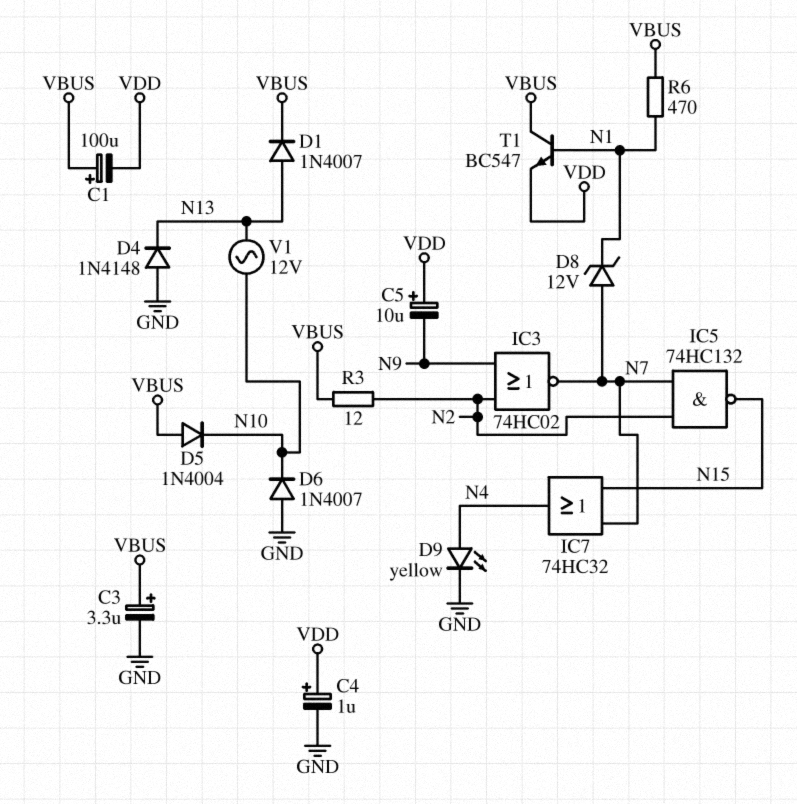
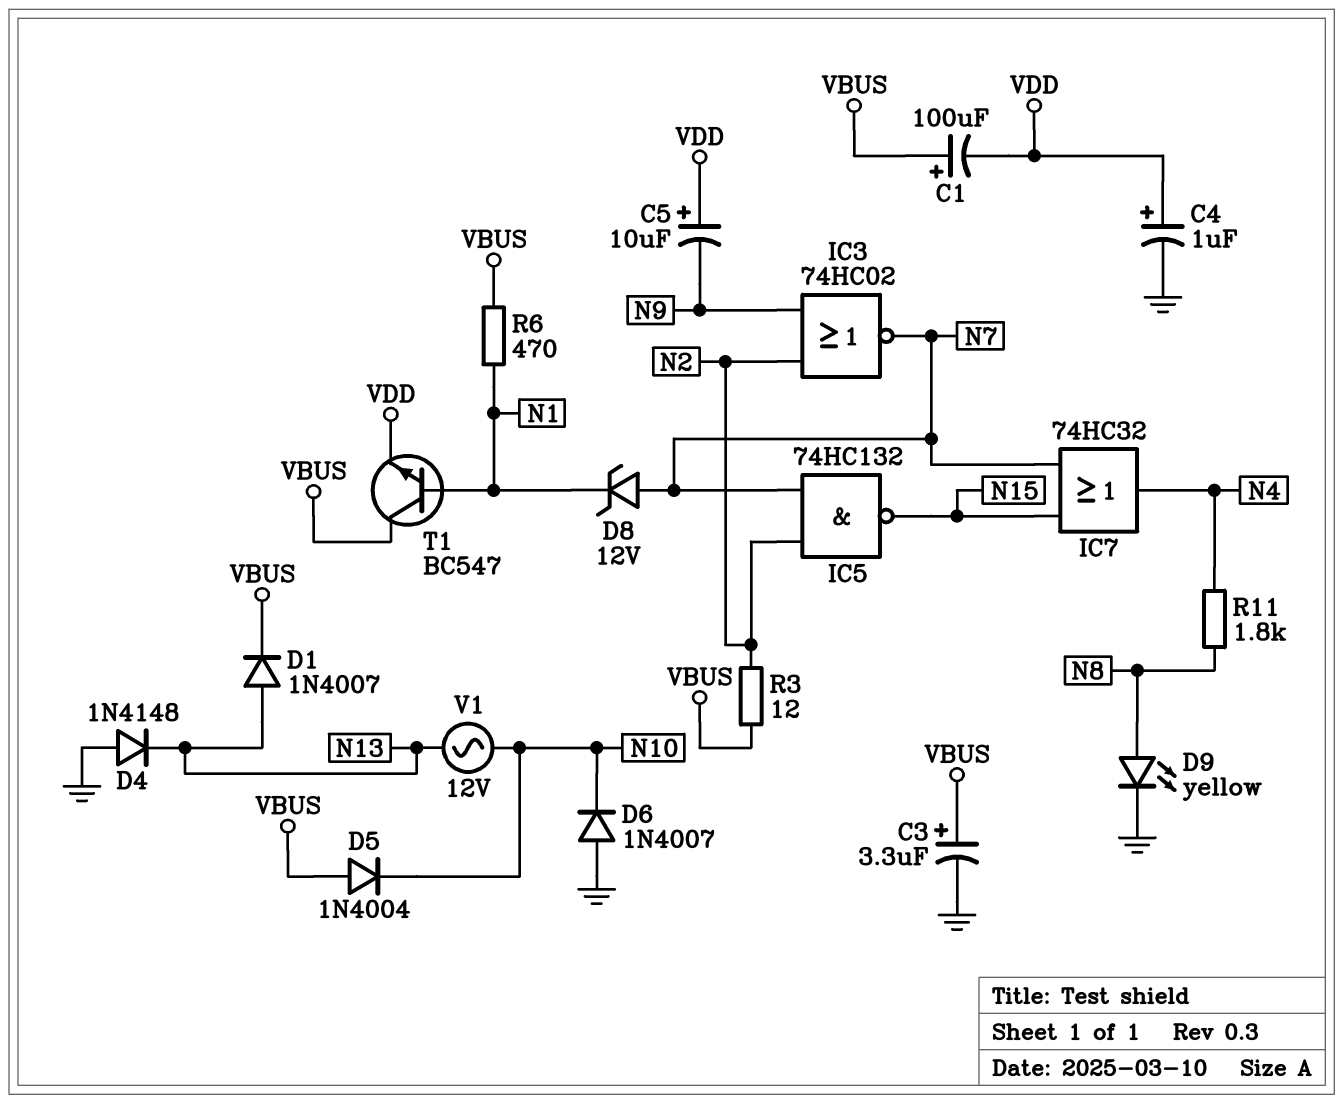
D9: LED yellow (A N4, K GND) -> LED yellow (A N8, K GND)
R11: none -> 1.8k (N4, N8)

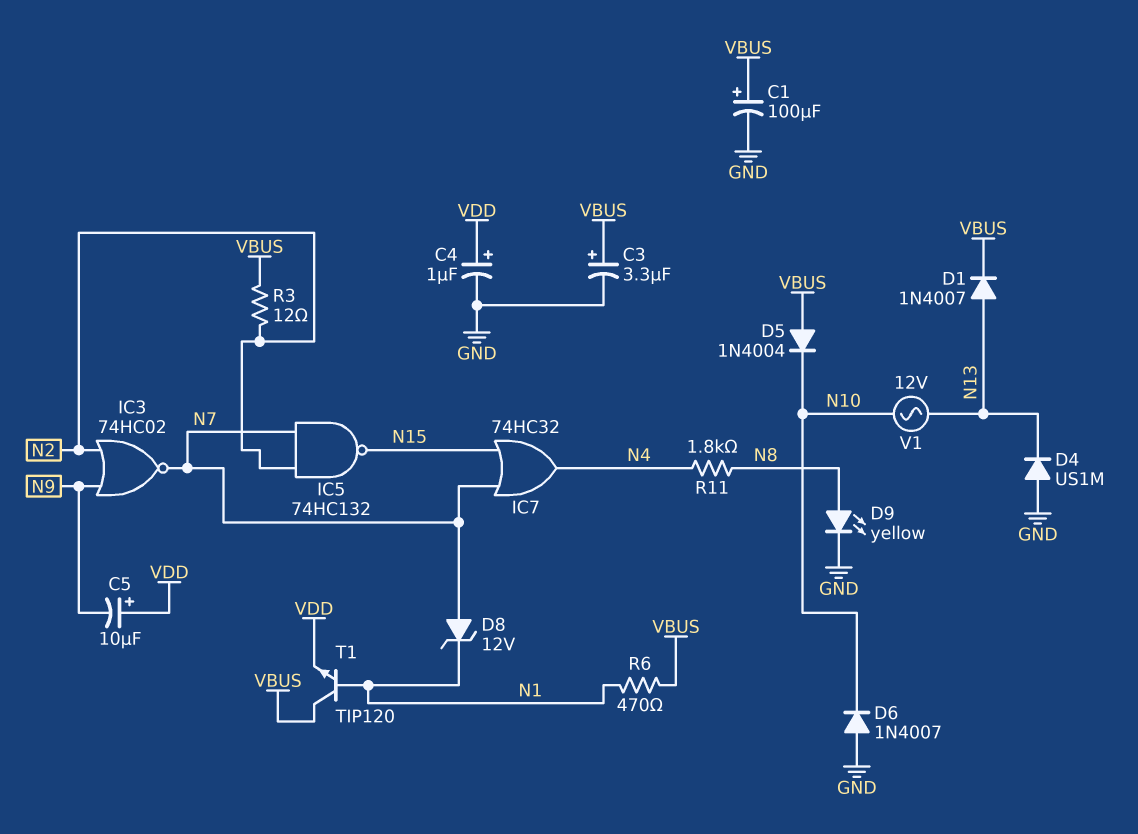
C1: 100uF (plus VBUS, minus VDD) -> 100uF (plus VBUS, minus GND)
D4: diode 1N4148 (A GND, K N13) -> diode US1M (A GND, K N13)
T1: NPN BC547 (B N1, C VBUS, E VDD) -> NPN TIP120 (B N1, C VBUS, E VDD)

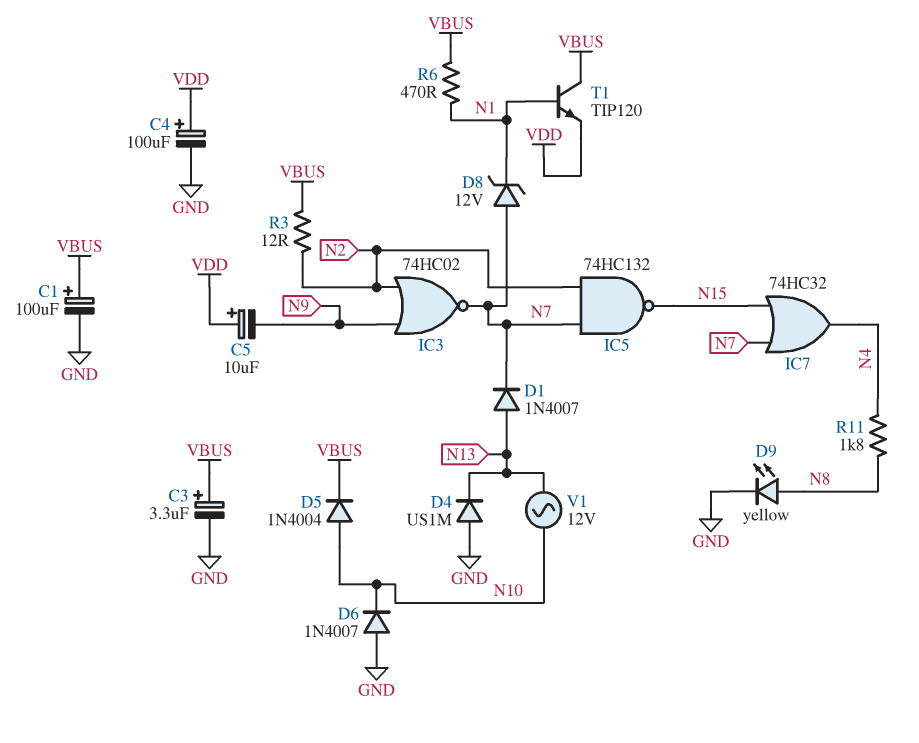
C4: 1uF (plus VDD, minus GND) -> 100uF (plus VDD, minus GND)
D1: diode 1N4007 (A N13, K VBUS) -> diode 1N4007 (A N13, K N7)
D5: diode 1N4004 (A VBUS, K N10) -> diode 1N4004 (A N10, K VBUS)

